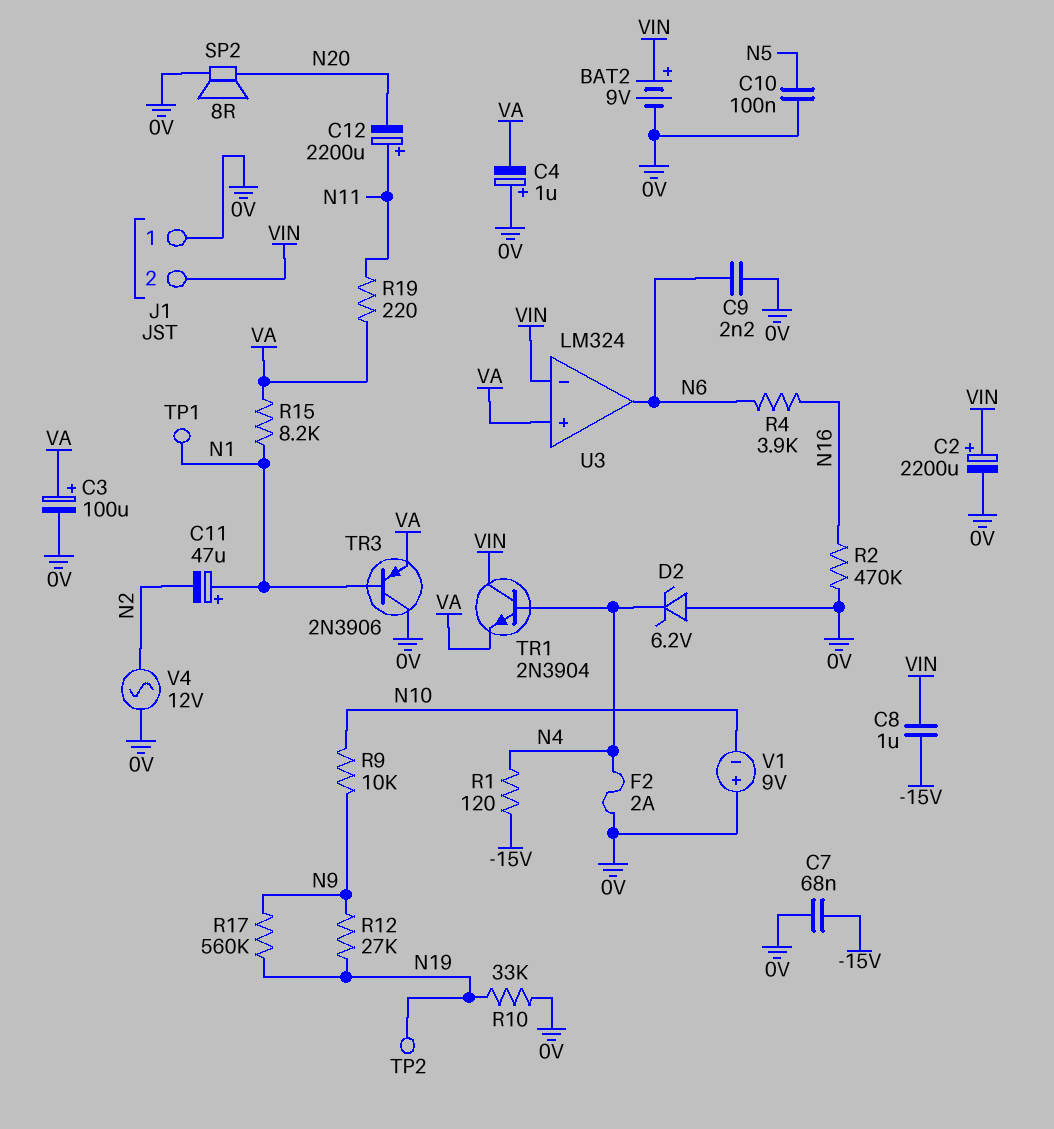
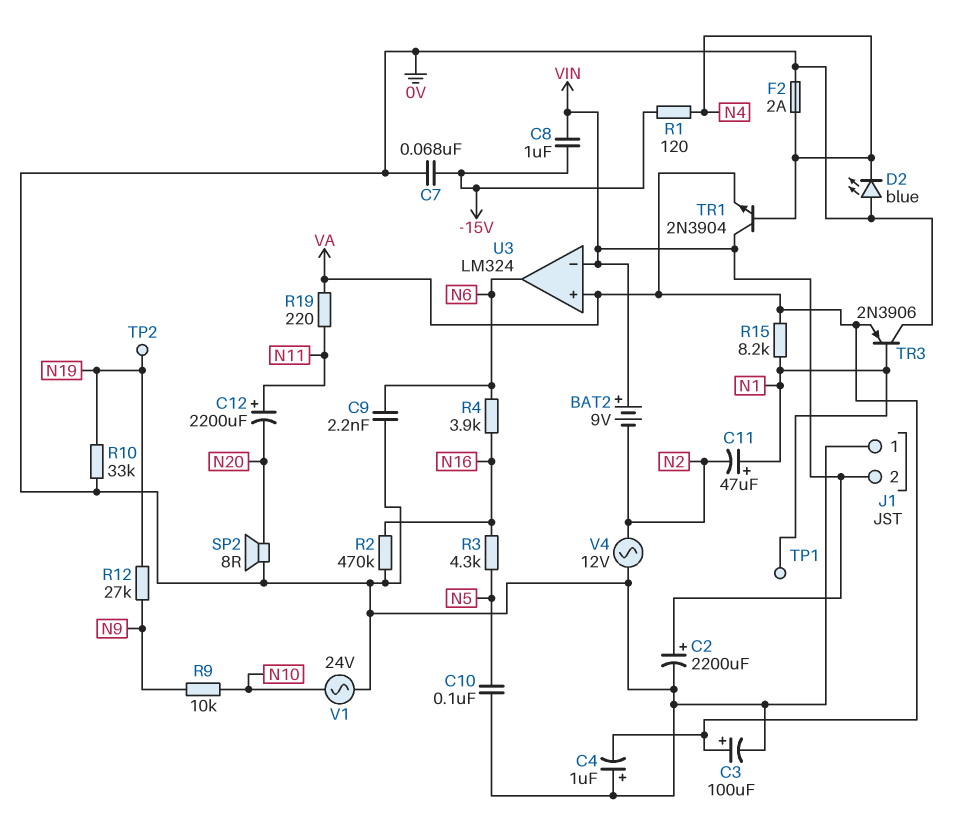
BAT2: 9V (plus VIN, minus 0V) -> 9V (plus VIN, minus N2)
D2: zener 6.2V (A 0V, K N4) -> LED blue (A 0V, K N4)
R3: none -> 4.3k (N5, N16)
R17: 560k (N9, N19) -> none
V1: 9V (plus 0V, minus N10) -> AC 24V (0V, N10)

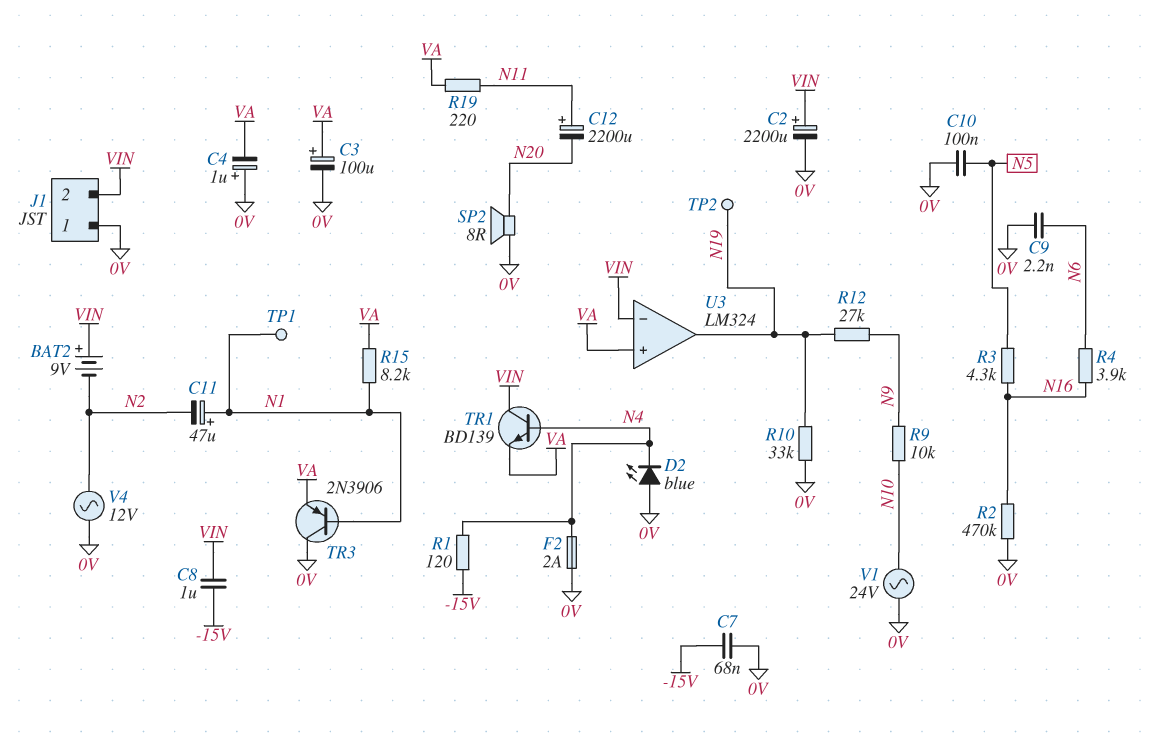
TR1: NPN 2N3904 (B N4, C VIN, E VA) -> NPN BD139 (B N4, C VIN, E VA)
U3 pin out: N6 -> N19

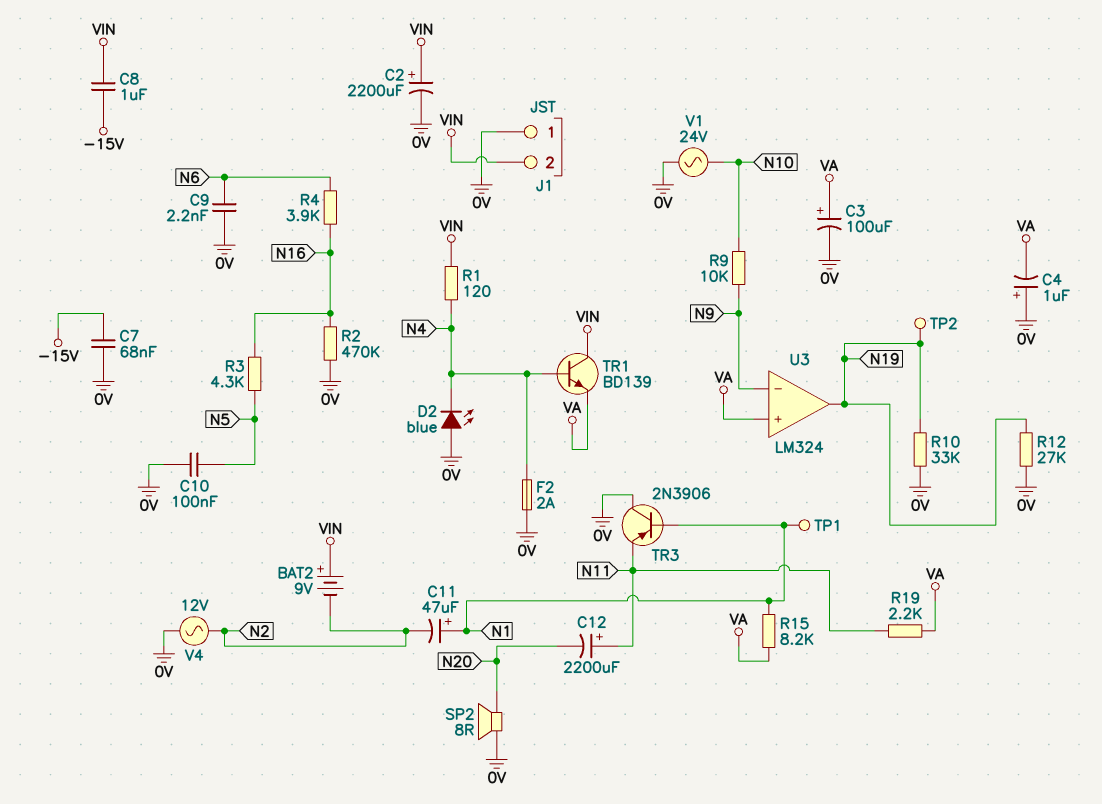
R1: 120 (-15V, N4) -> 120 (N4, VIN)
R12: 27k (N9, N19) -> 27k (0V, N19)
R19: 220 (N11, VA) -> 2.2k (N11, VA)
TR3: PNP 2N3906 (B N1, C 0V, E VA) -> PNP 2N3906 (B N1, C 0V, E N11)
U3 pin in-: VIN -> N9

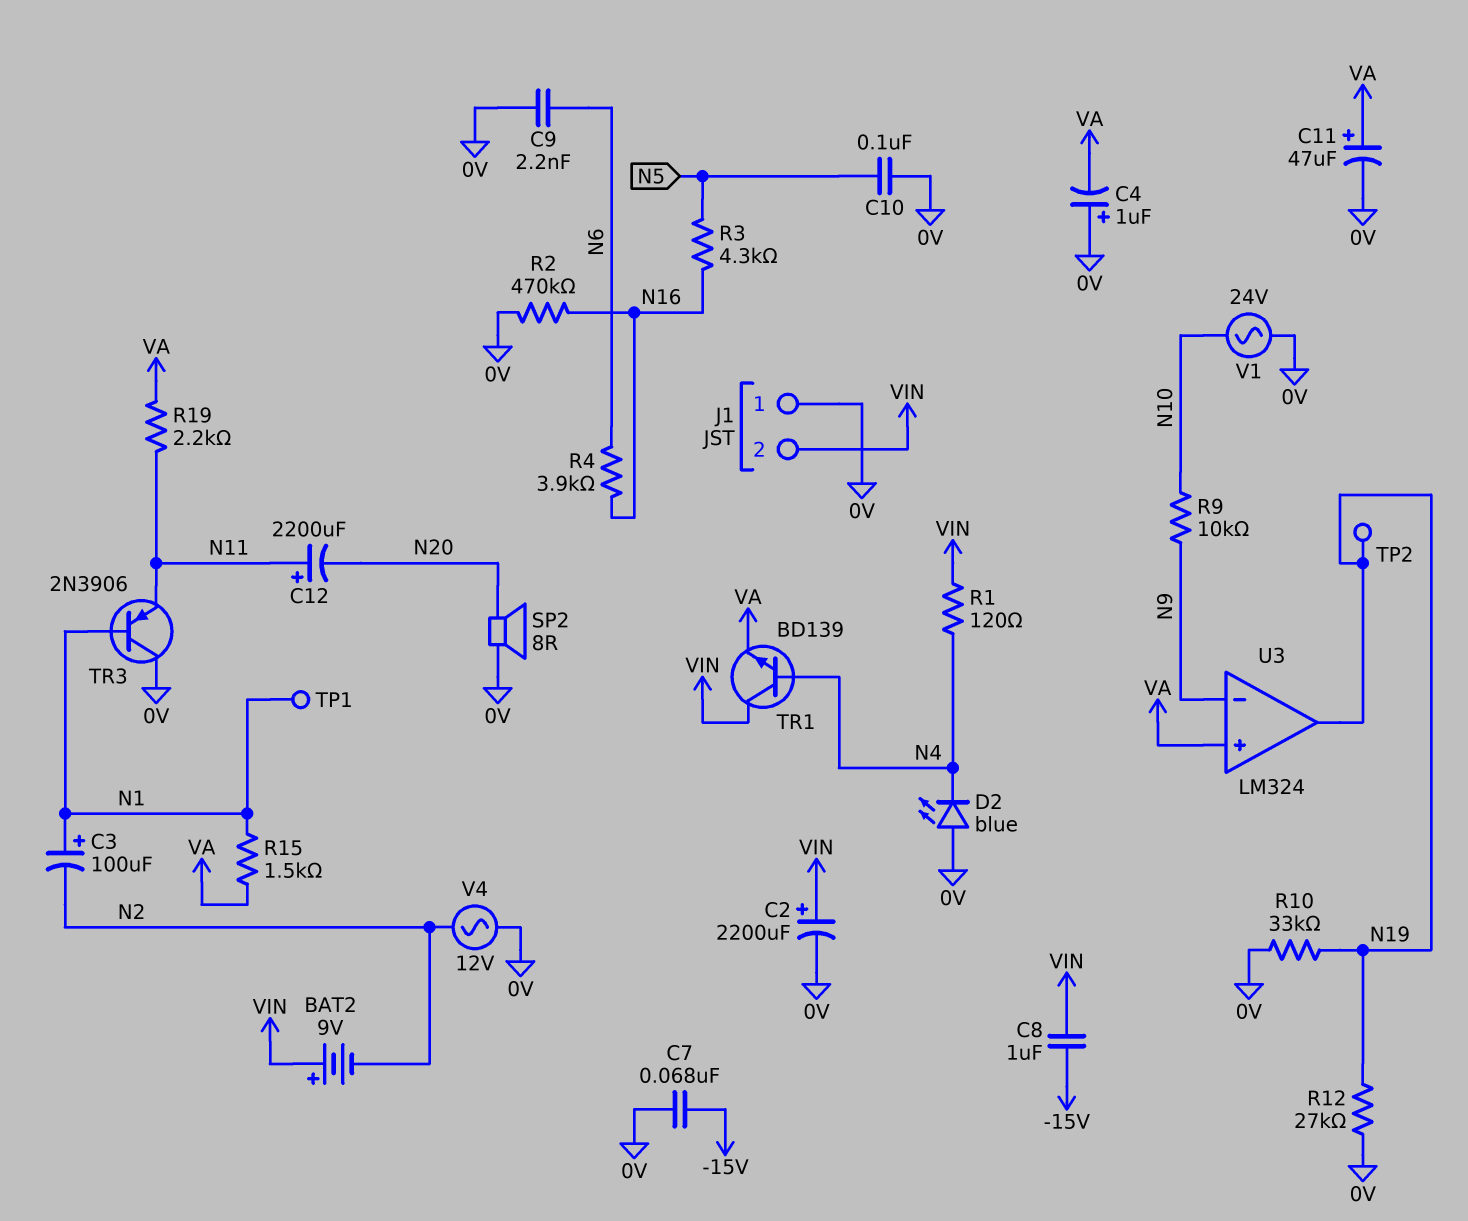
C3: 100uF (plus VA, minus 0V) -> 100uF (plus N1, minus N2)
C11: 47uF (plus N1, minus N2) -> 47uF (plus VA, minus 0V)
F2: 2A (0V, N4) -> none
R15: 8.2k (N1, VA) -> 1.5k (N1, VA)

